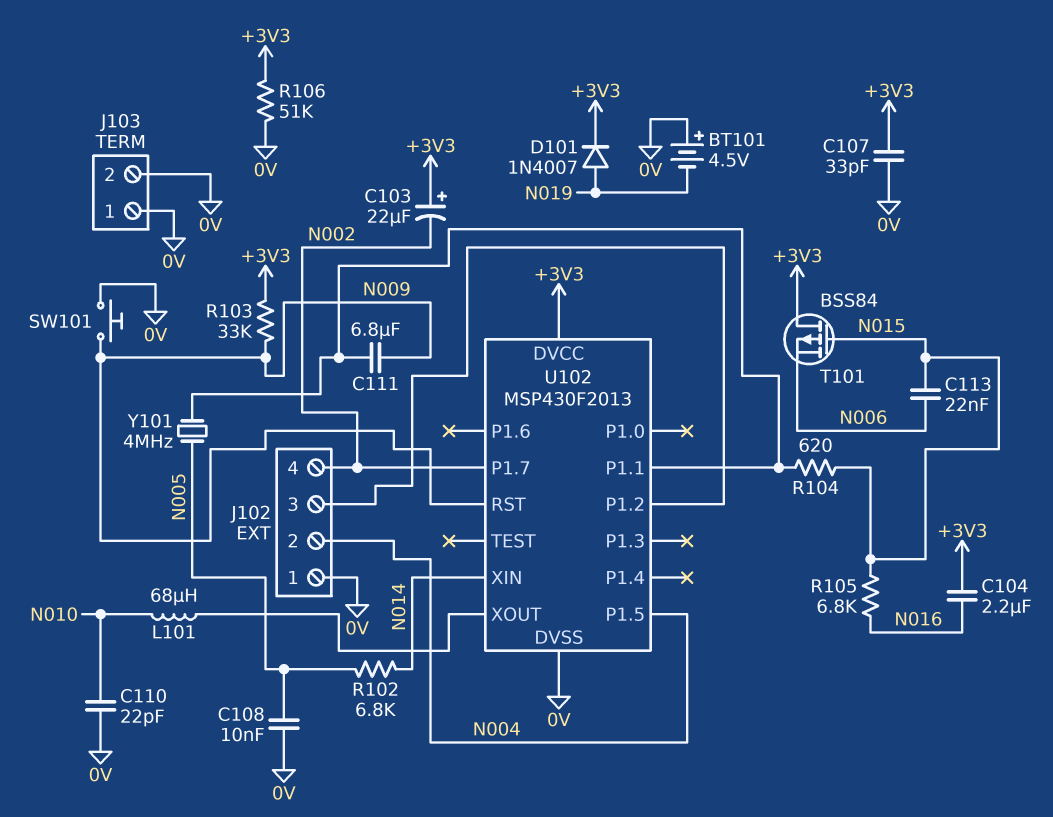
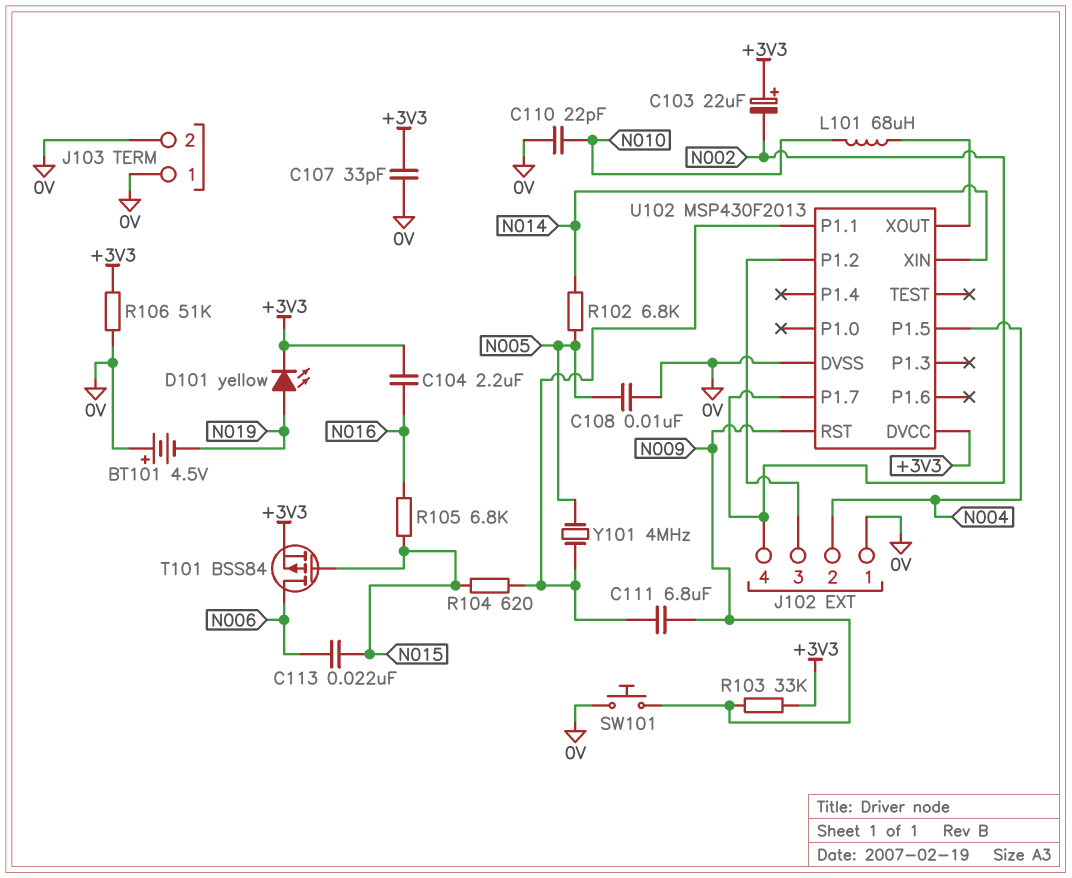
D101: diode 1N4007 (A N019, K +3V3) -> LED yellow (A N019, K +3V3)
T101: PMOS BSS84 (G N015, D +3V3, S N006) -> PMOS BSS84 (G N015, D N006, S +3V3)

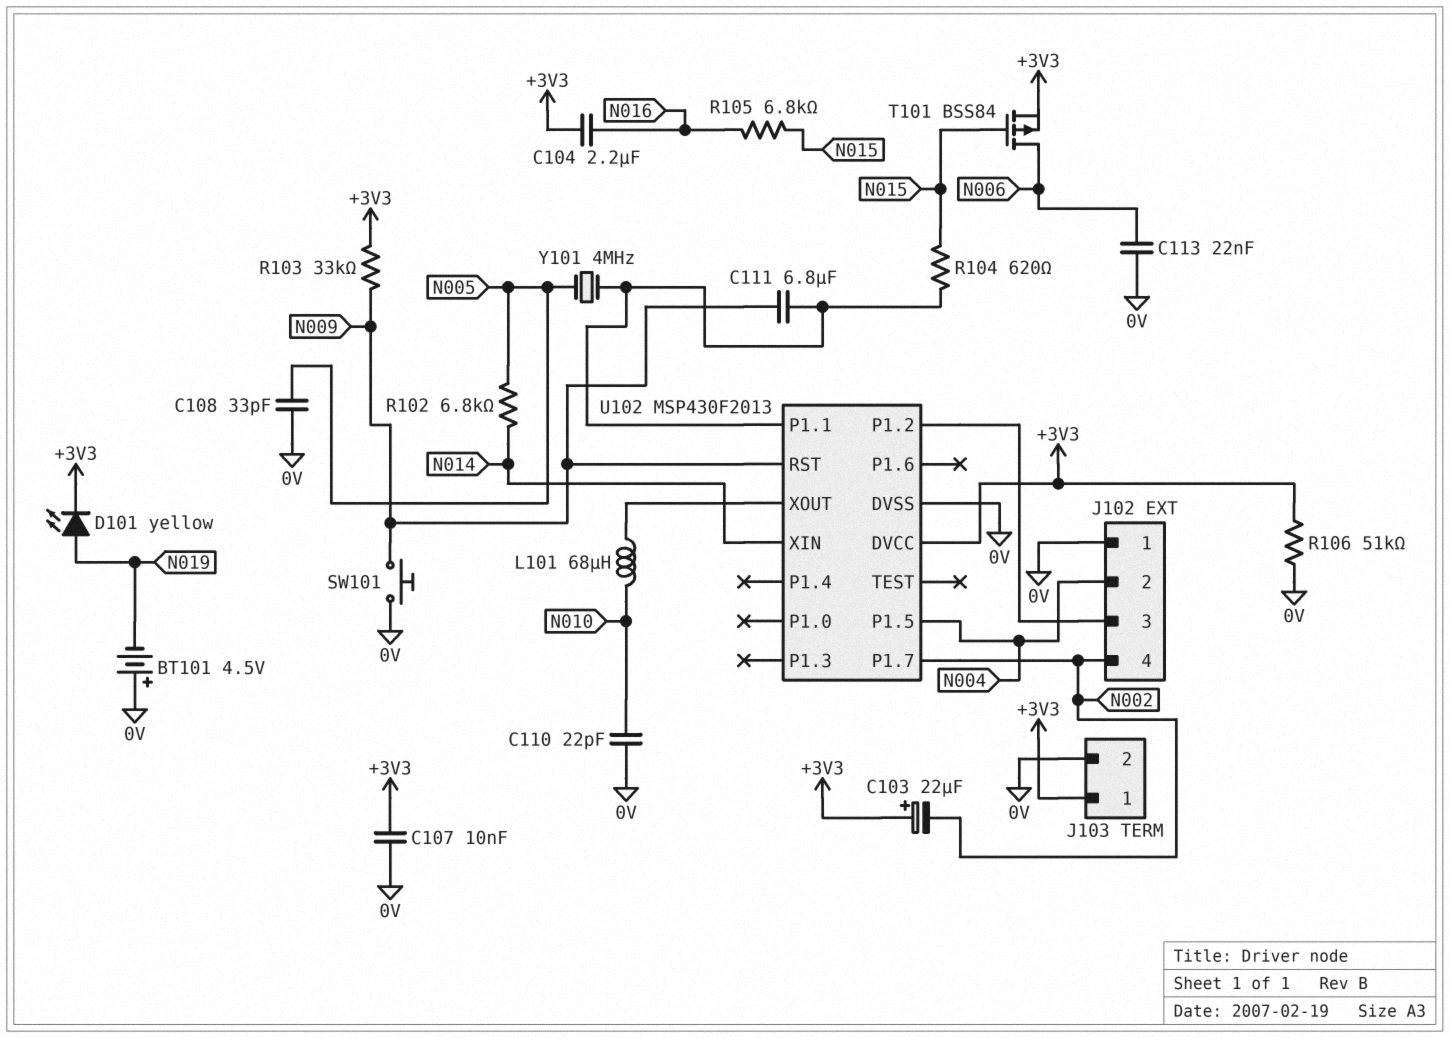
C107: 33pF (+3V3, 0V) -> 10nF (+3V3, 0V)
C108: 10nF (0V, N005) -> 33pF (0V, N005)
C113: 22nF (N006, N015) -> 22nF (0V, N006)
J103 pin 1: 0V -> +3V3

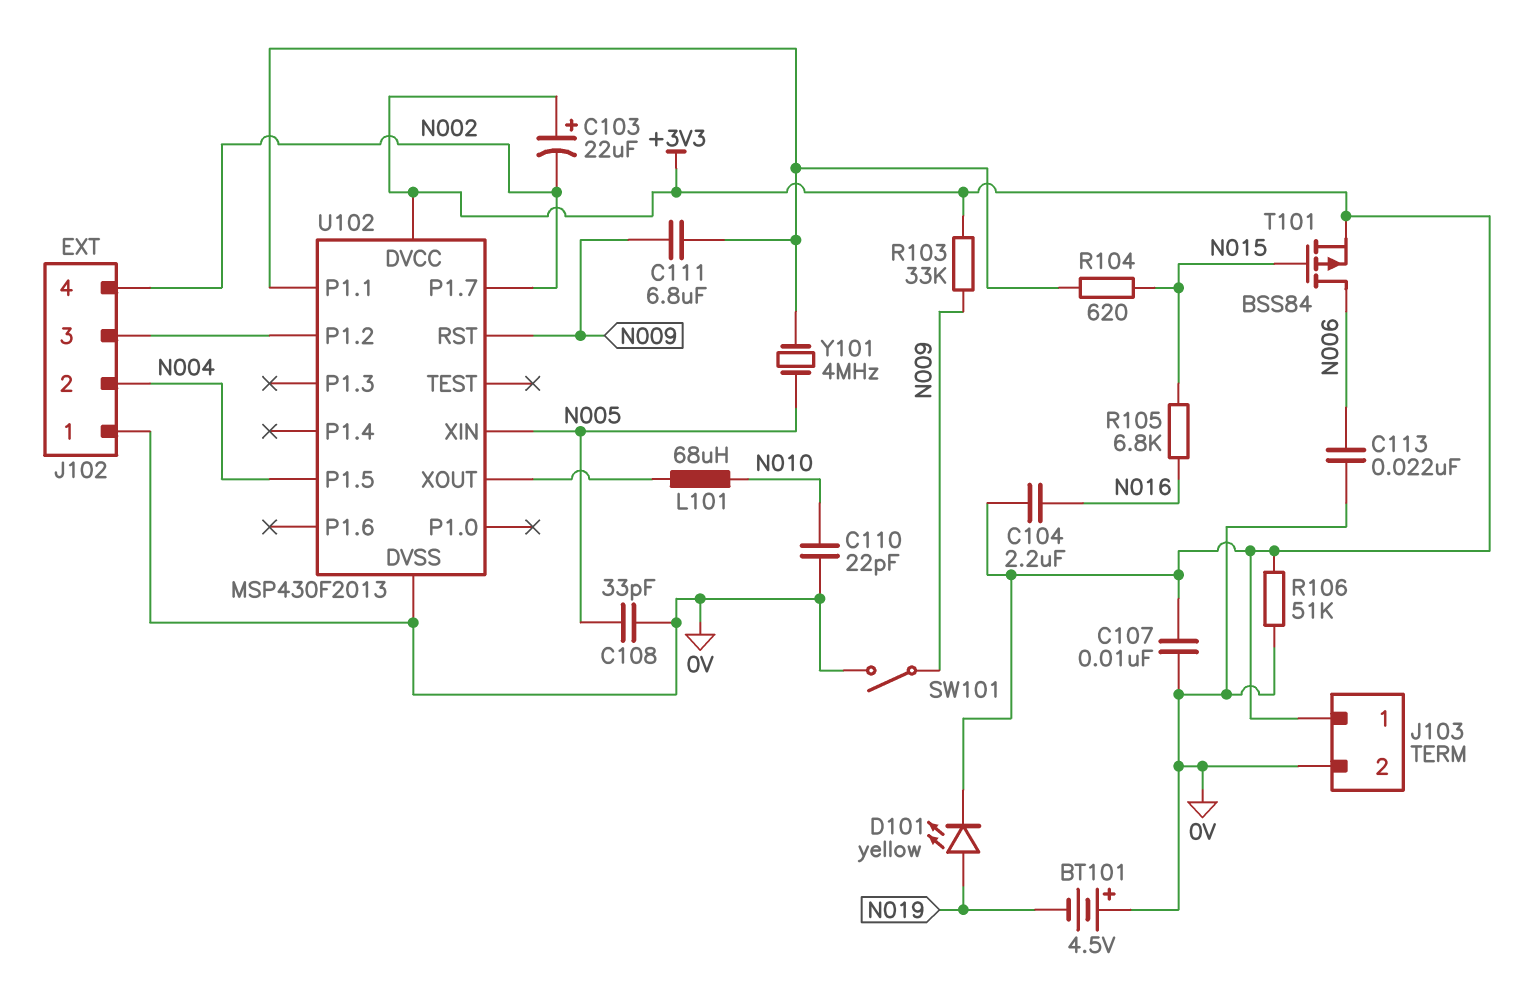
R102: 6.8k (N005, N014) -> none
SW101: button (0V, N009) -> switch (0V, N009)
U102 pin XIN: N014 -> N005

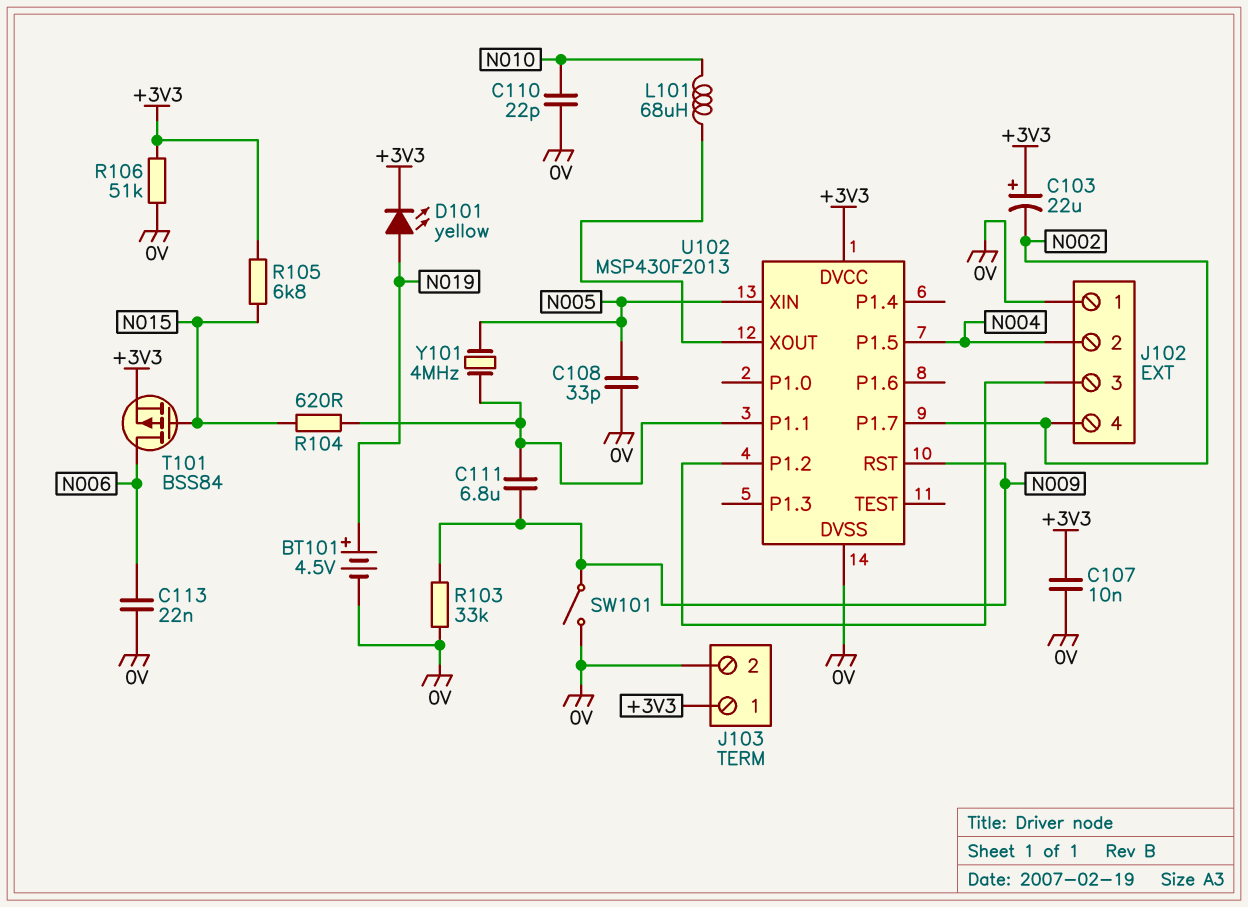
BT101: 4.5V (plus 0V, minus N019) -> 4.5V (plus N019, minus 0V)
C104: 2.2uF (+3V3, N016) -> none
R103: 33k (+3V3, N009) -> 33k (0V, N009)
R105: 6.8k (N015, N016) -> 6.8k (+3V3, N015)

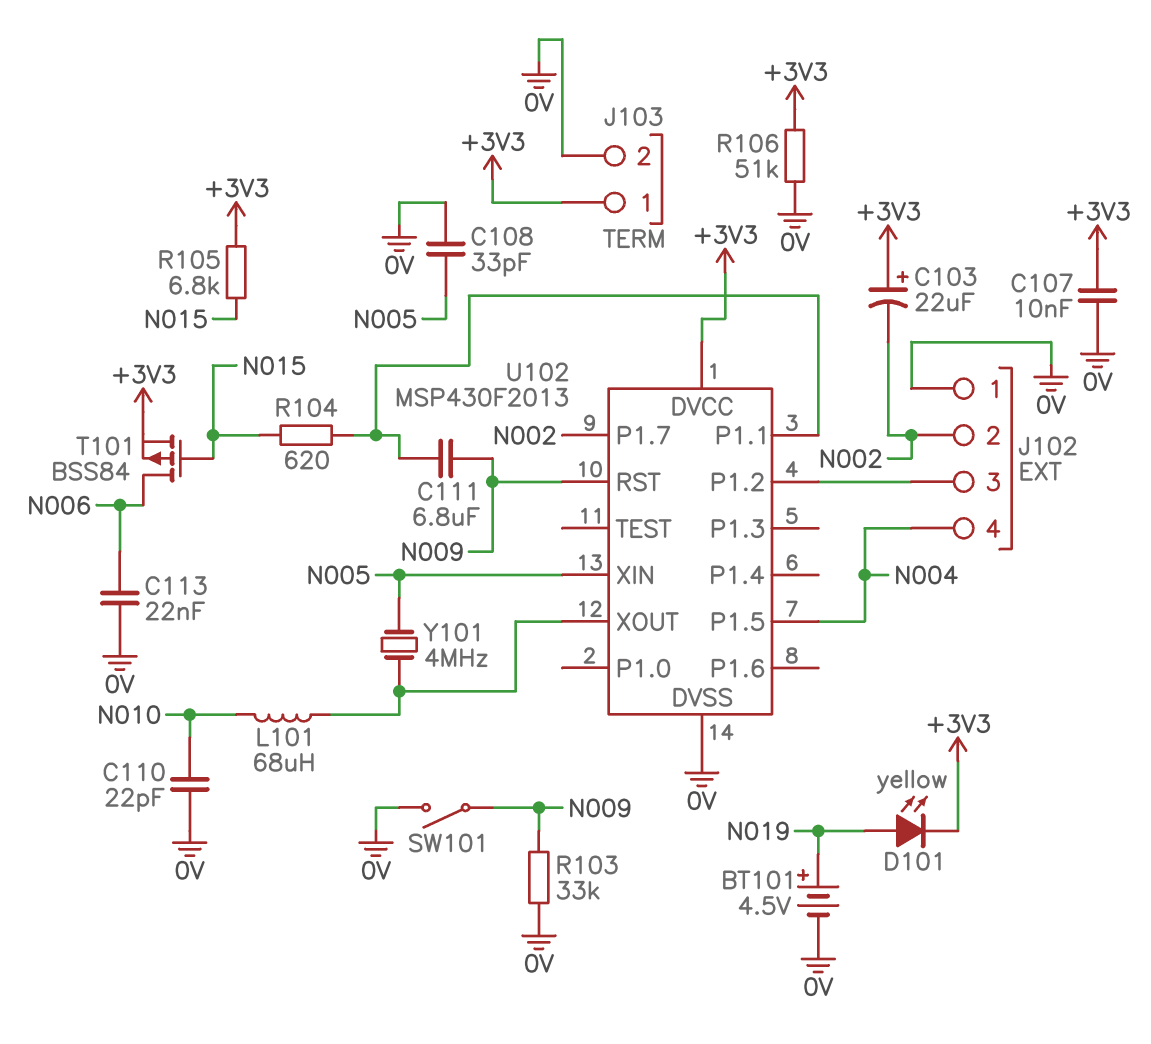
J102 pin 2: N004 -> N002
J102 pin 4: N002 -> N004
Y101: 4MHz (N005, U102/P1.1) -> 4MHz (N005, U102/XOUT)

